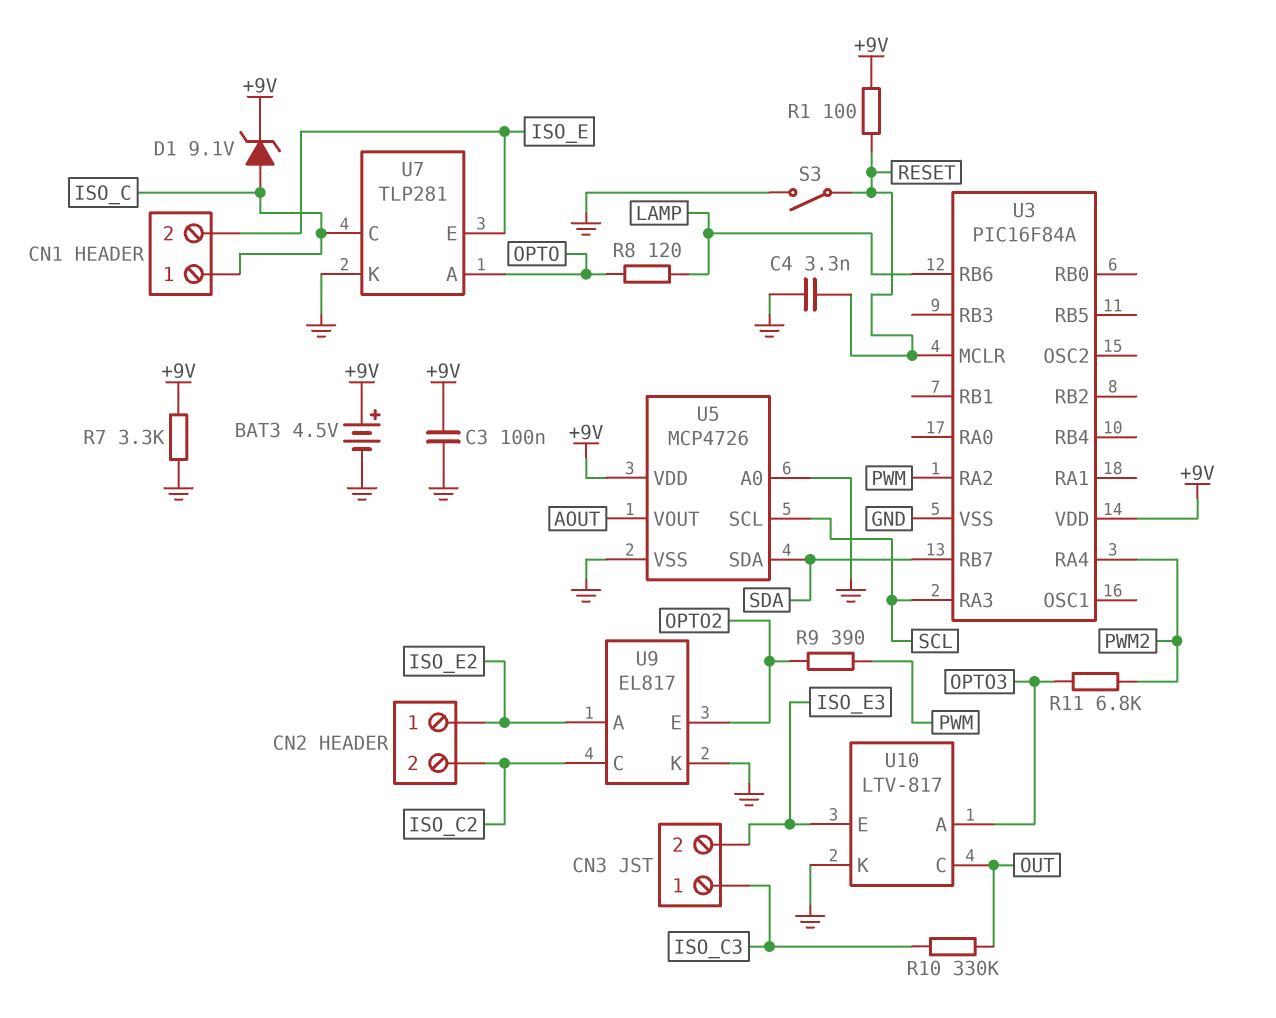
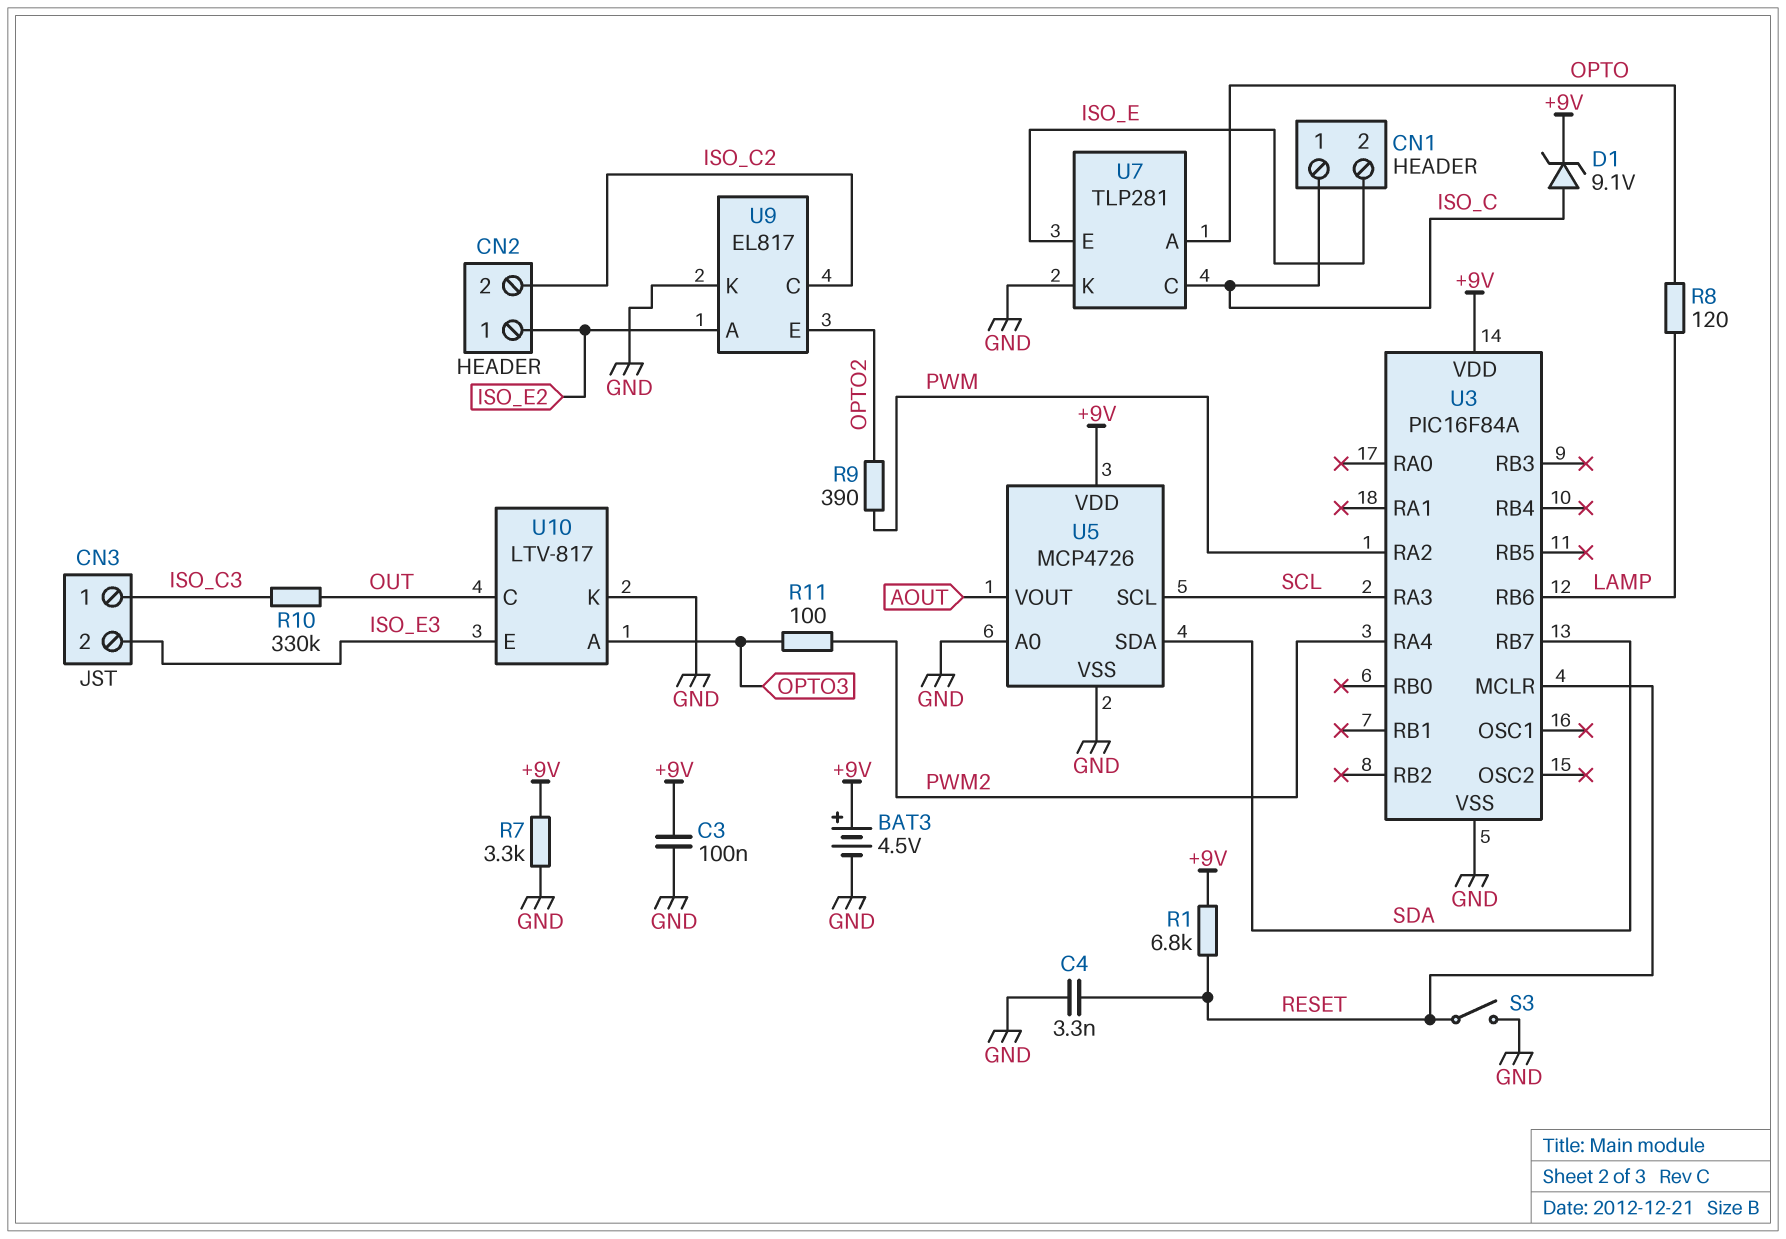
R1: 100 (+9V, RESET) -> 6.8k (+9V, RESET)
R11: 6.8k (OPTO3, PWM2) -> 100 (OPTO3, PWM2)

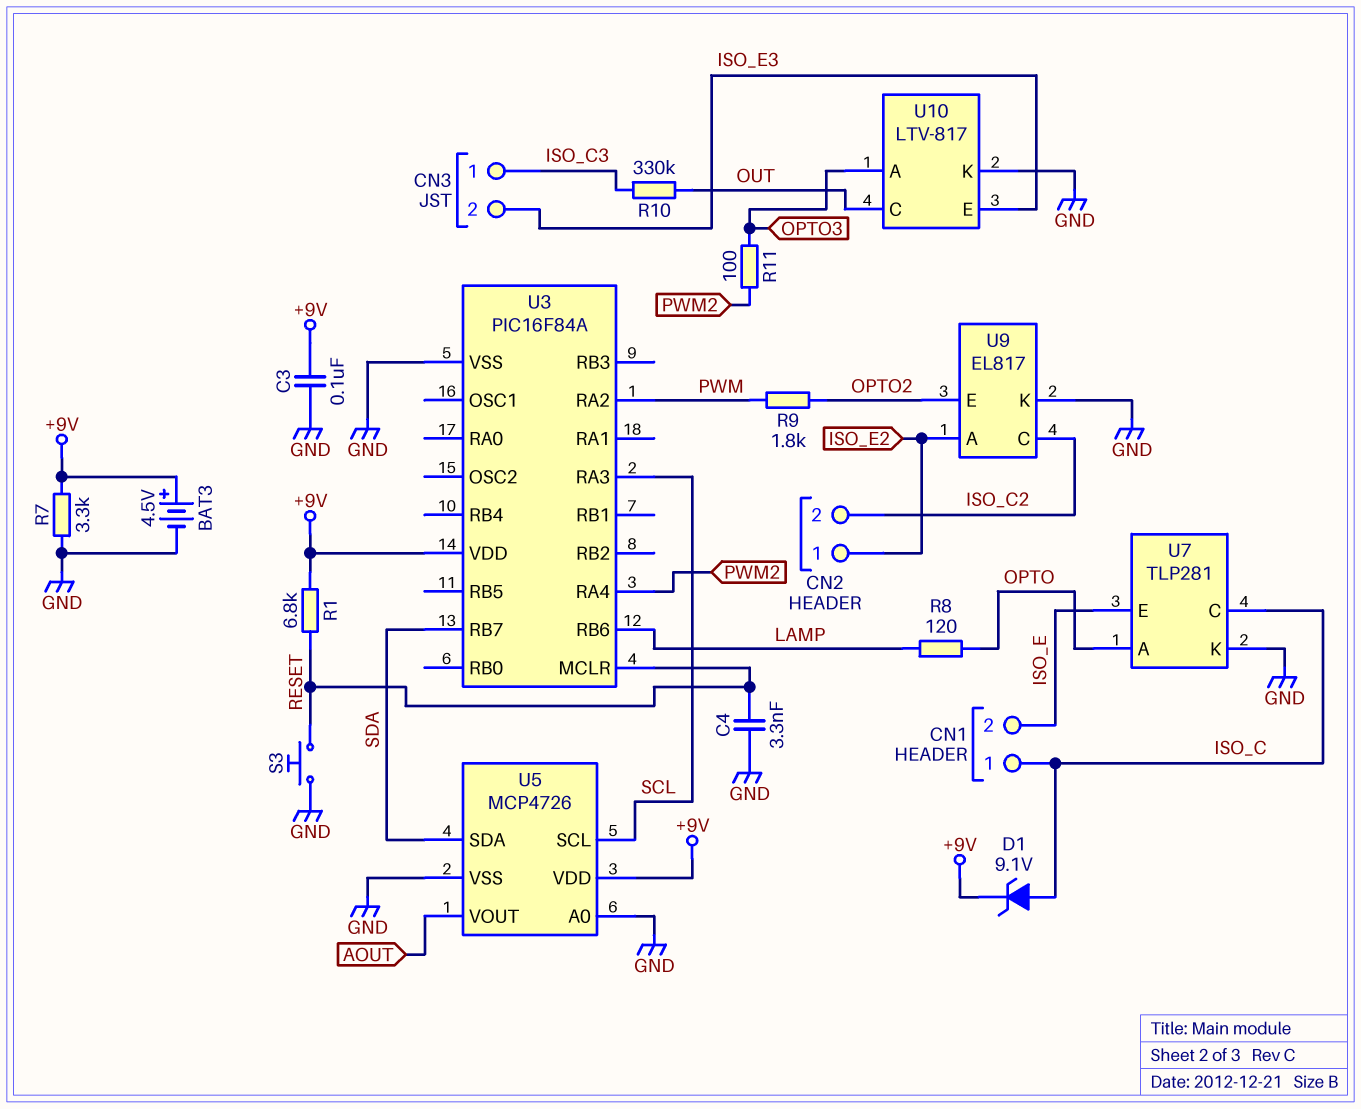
R9: 390 (OPTO2, PWM) -> 1.8k (OPTO2, PWM)
S3: switch (GND, RESET) -> button (GND, RESET)

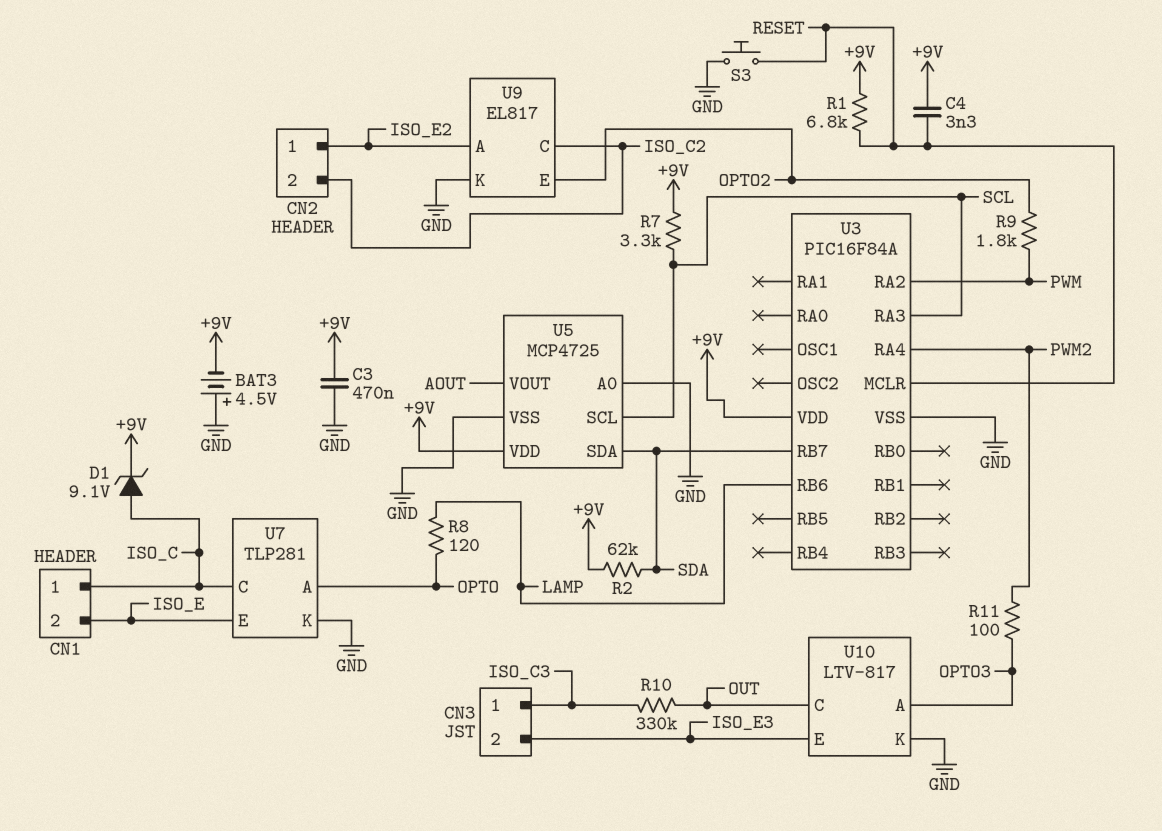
BAT3: 4.5V (plus +9V, minus GND) -> 4.5V (plus GND, minus +9V)
C3: 100nF (+9V, GND) -> 470nF (+9V, GND)
C4: 3.3nF (GND, RESET) -> 3.3nF (+9V, RESET)
R2: none -> 62k (+9V, SDA)
R7: 3.3k (+9V, GND) -> 3.3k (+9V, SCL)
U5: MCP4726 -> MCP4725

